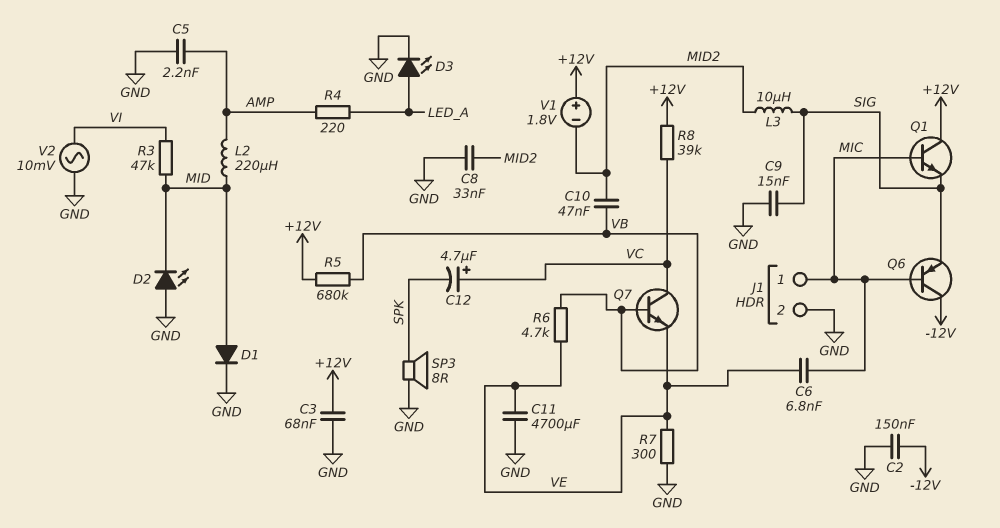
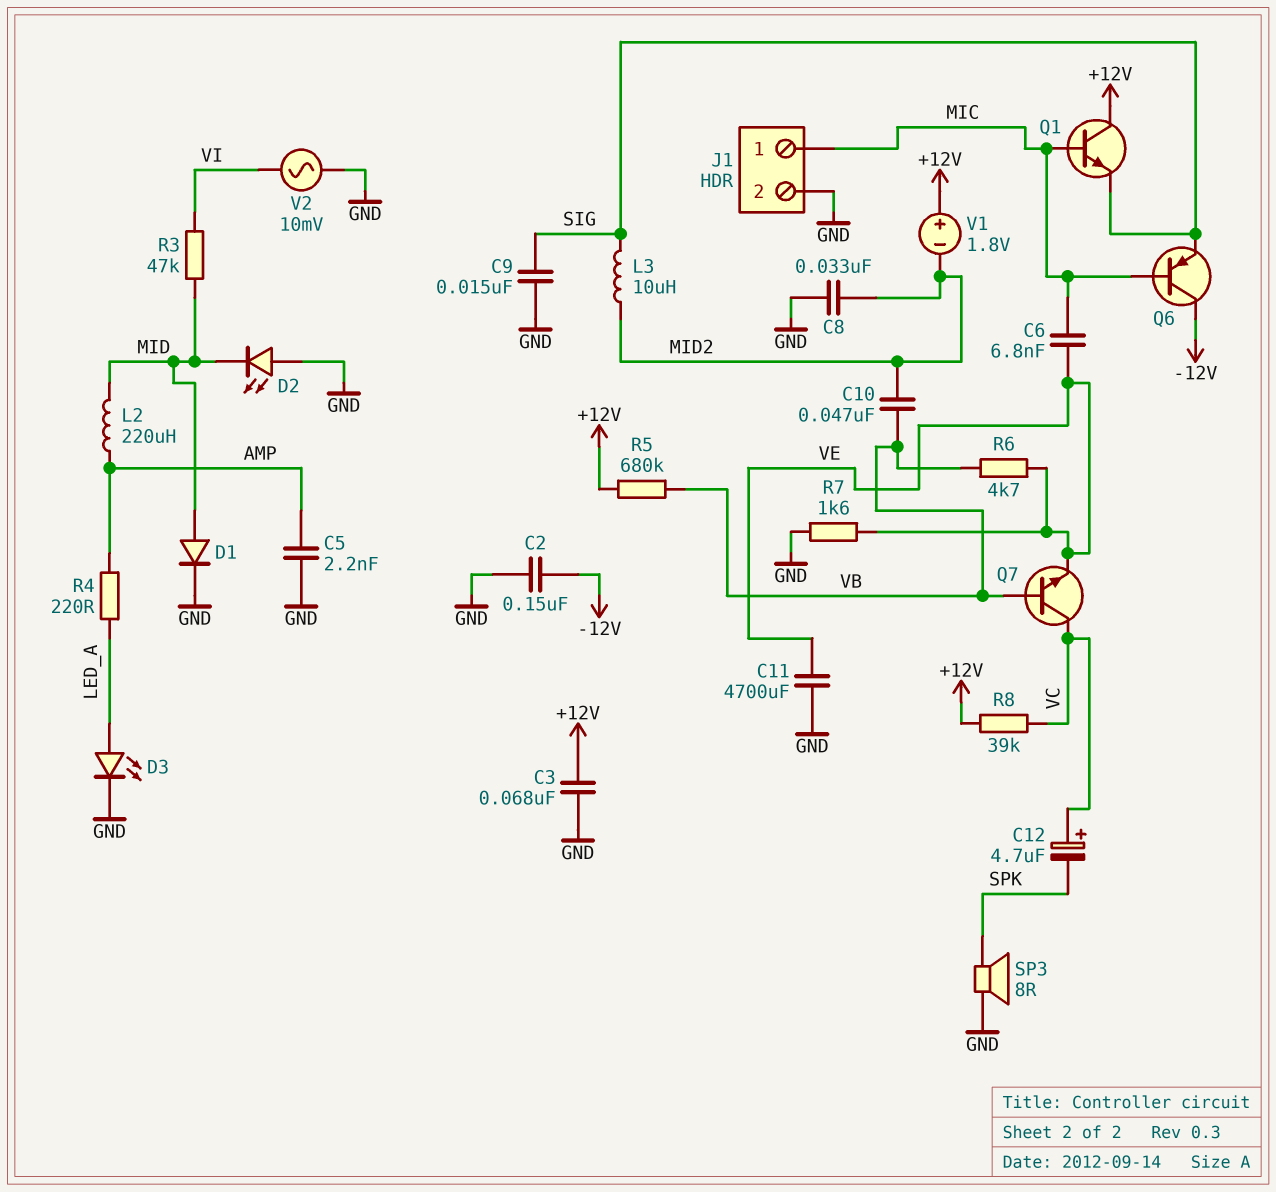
R7: 300 (GND, VE) -> 1.6k (GND, VE)

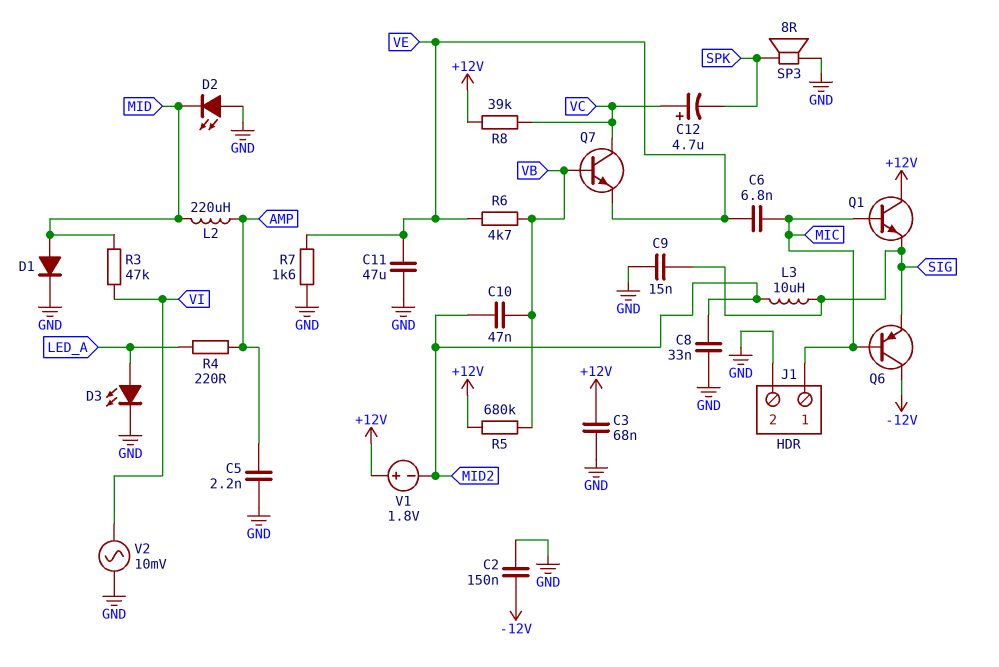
C11: 4700uF (GND, VE) -> 47uF (GND, VE)

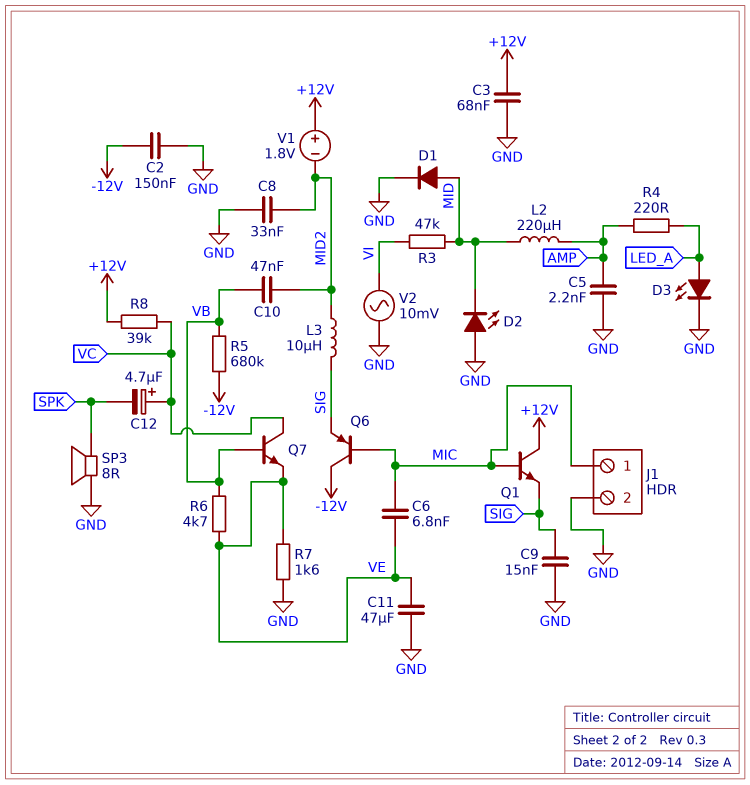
R5: 680k (+12V, VB) -> 680k (-12V, VB)

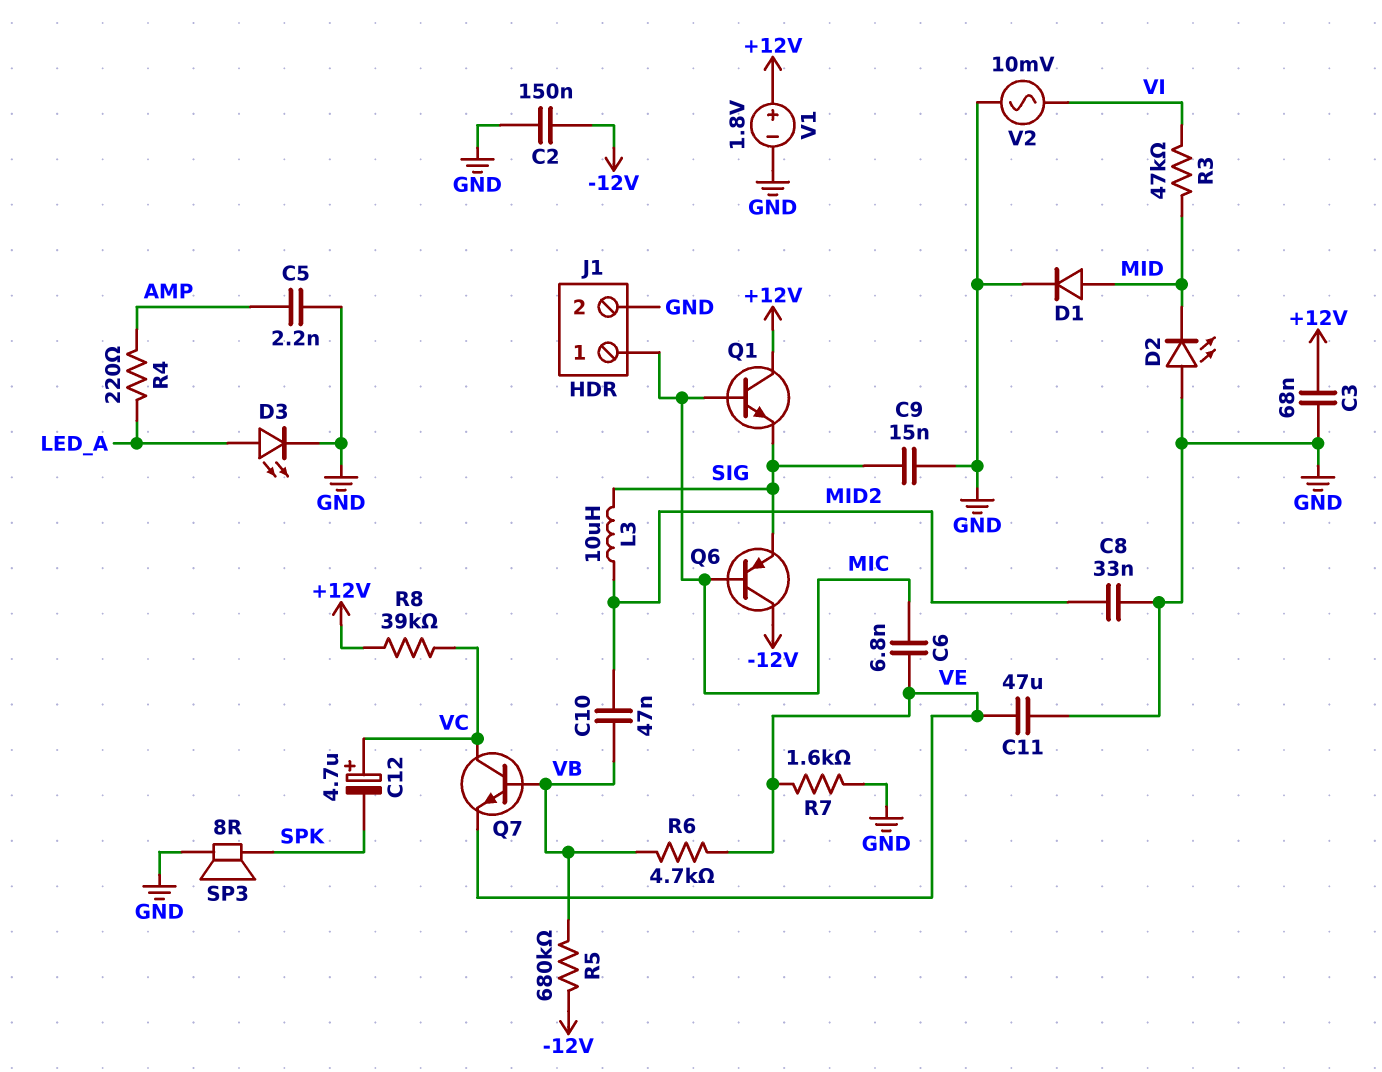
L2: 220uH (AMP, MID) -> none
V1: 1.8V (plus +12V, minus MID2) -> 1.8V (plus +12V, minus GND)

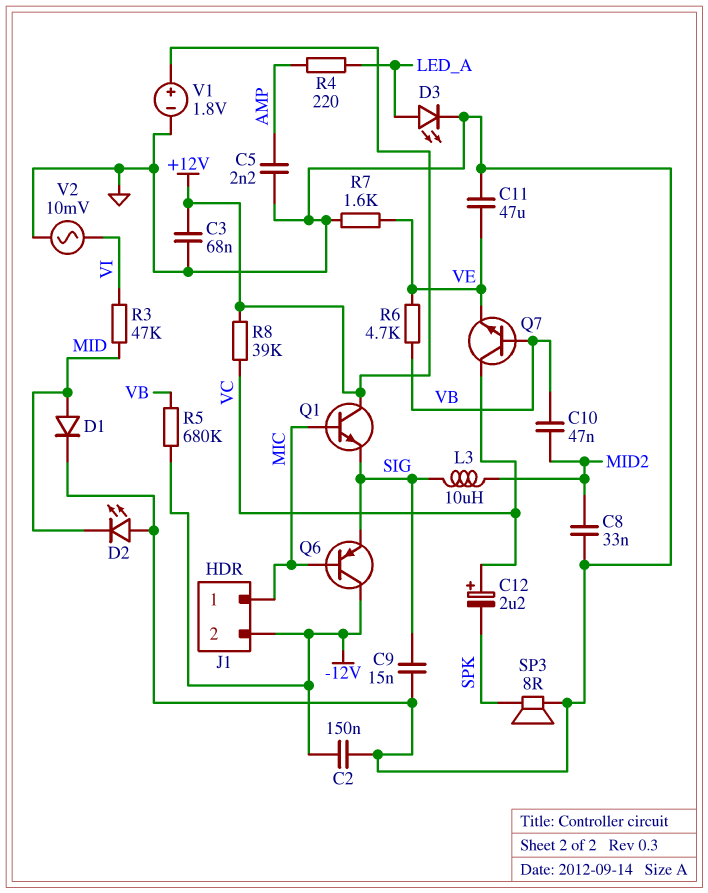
C6: 6.8nF (MIC, VE) -> none
C12: 4.7uF (plus VC, minus SPK) -> 2.2uF (plus VC, minus SPK)
J1 pin 2: GND -> -12V

